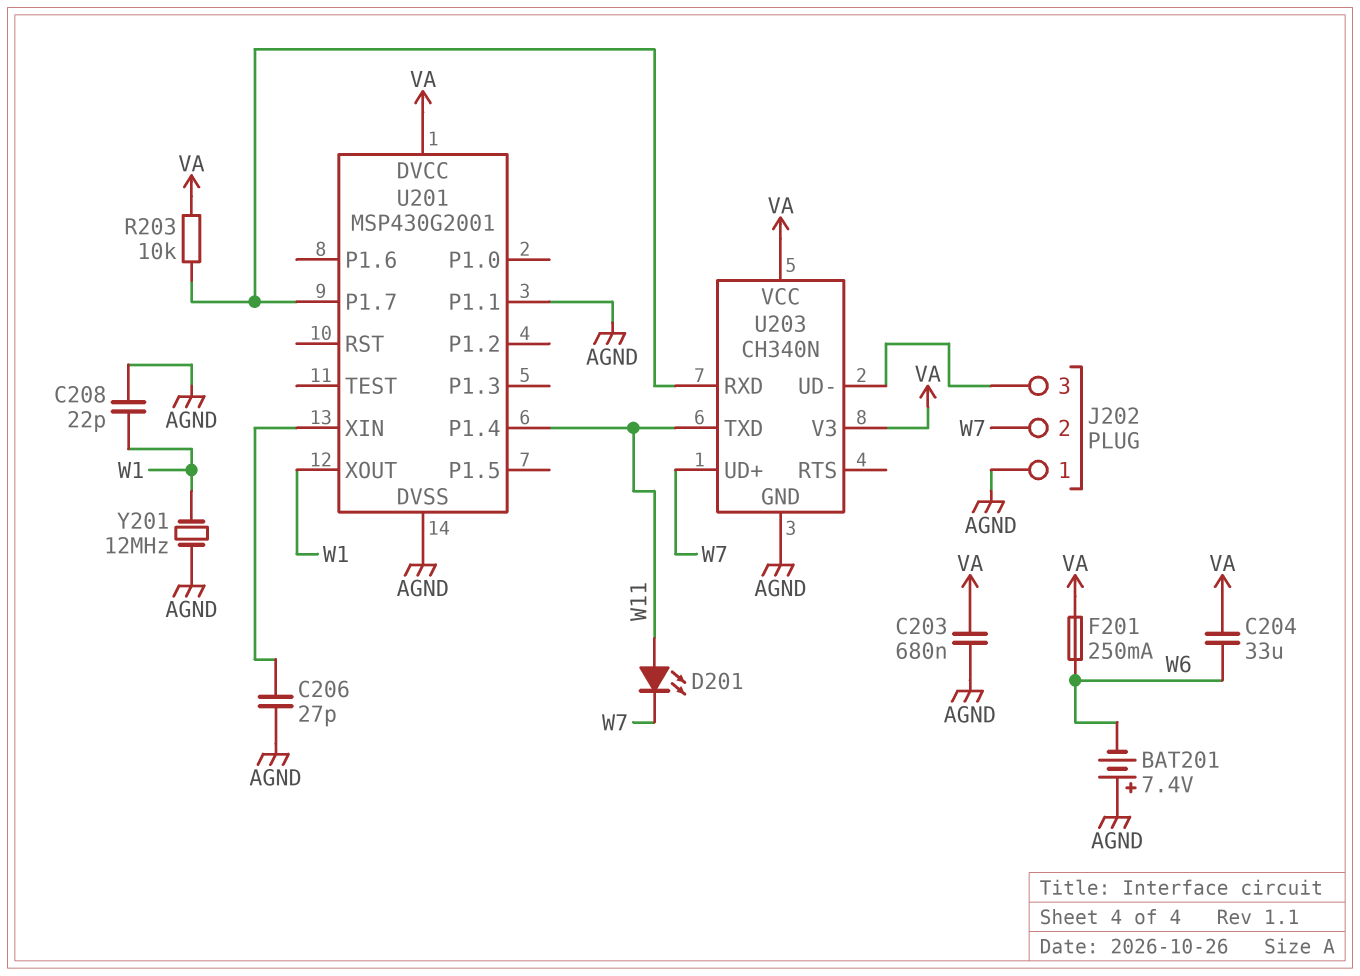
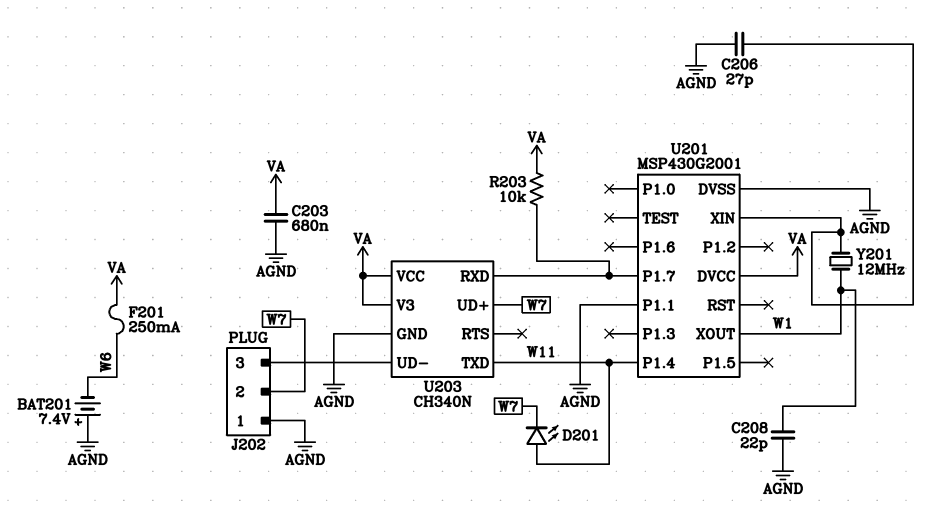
C204: 33uF (VA, W6) -> none
Y201: 12MHz (AGND, W1) -> 12MHz (U201/XIN, W1)

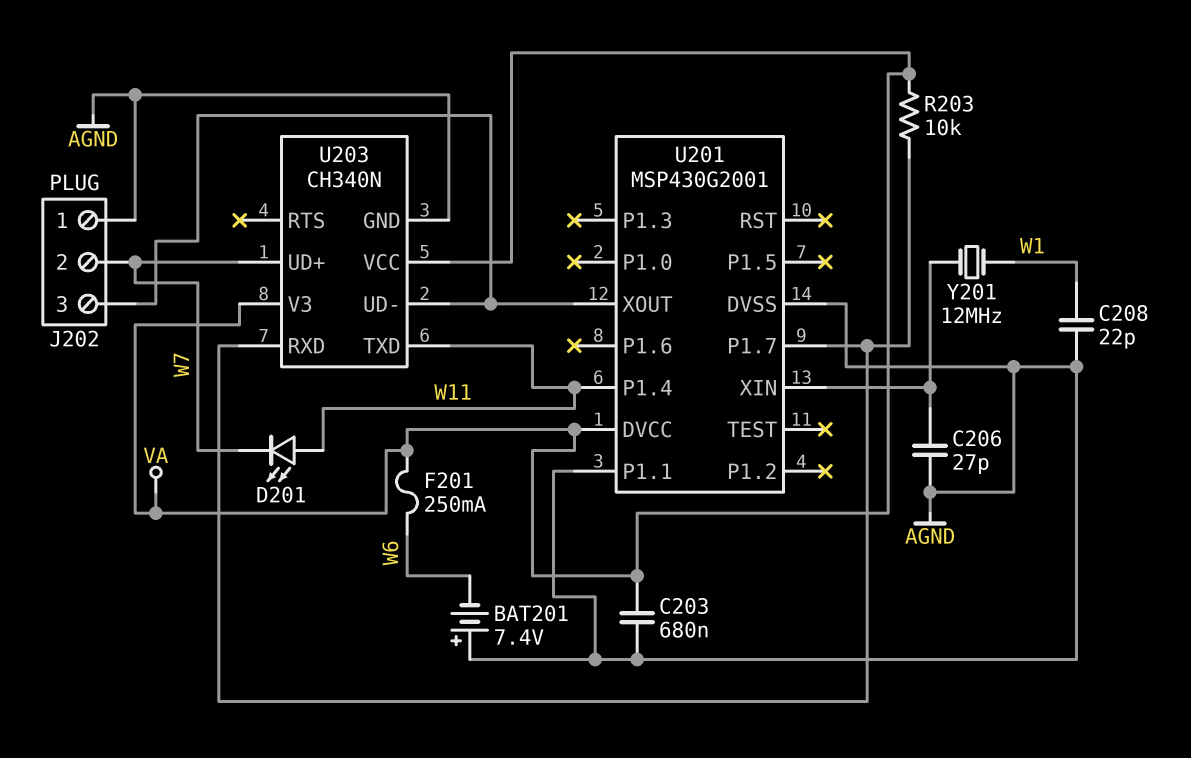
U201 pin XOUT: W1 -> J202/3

